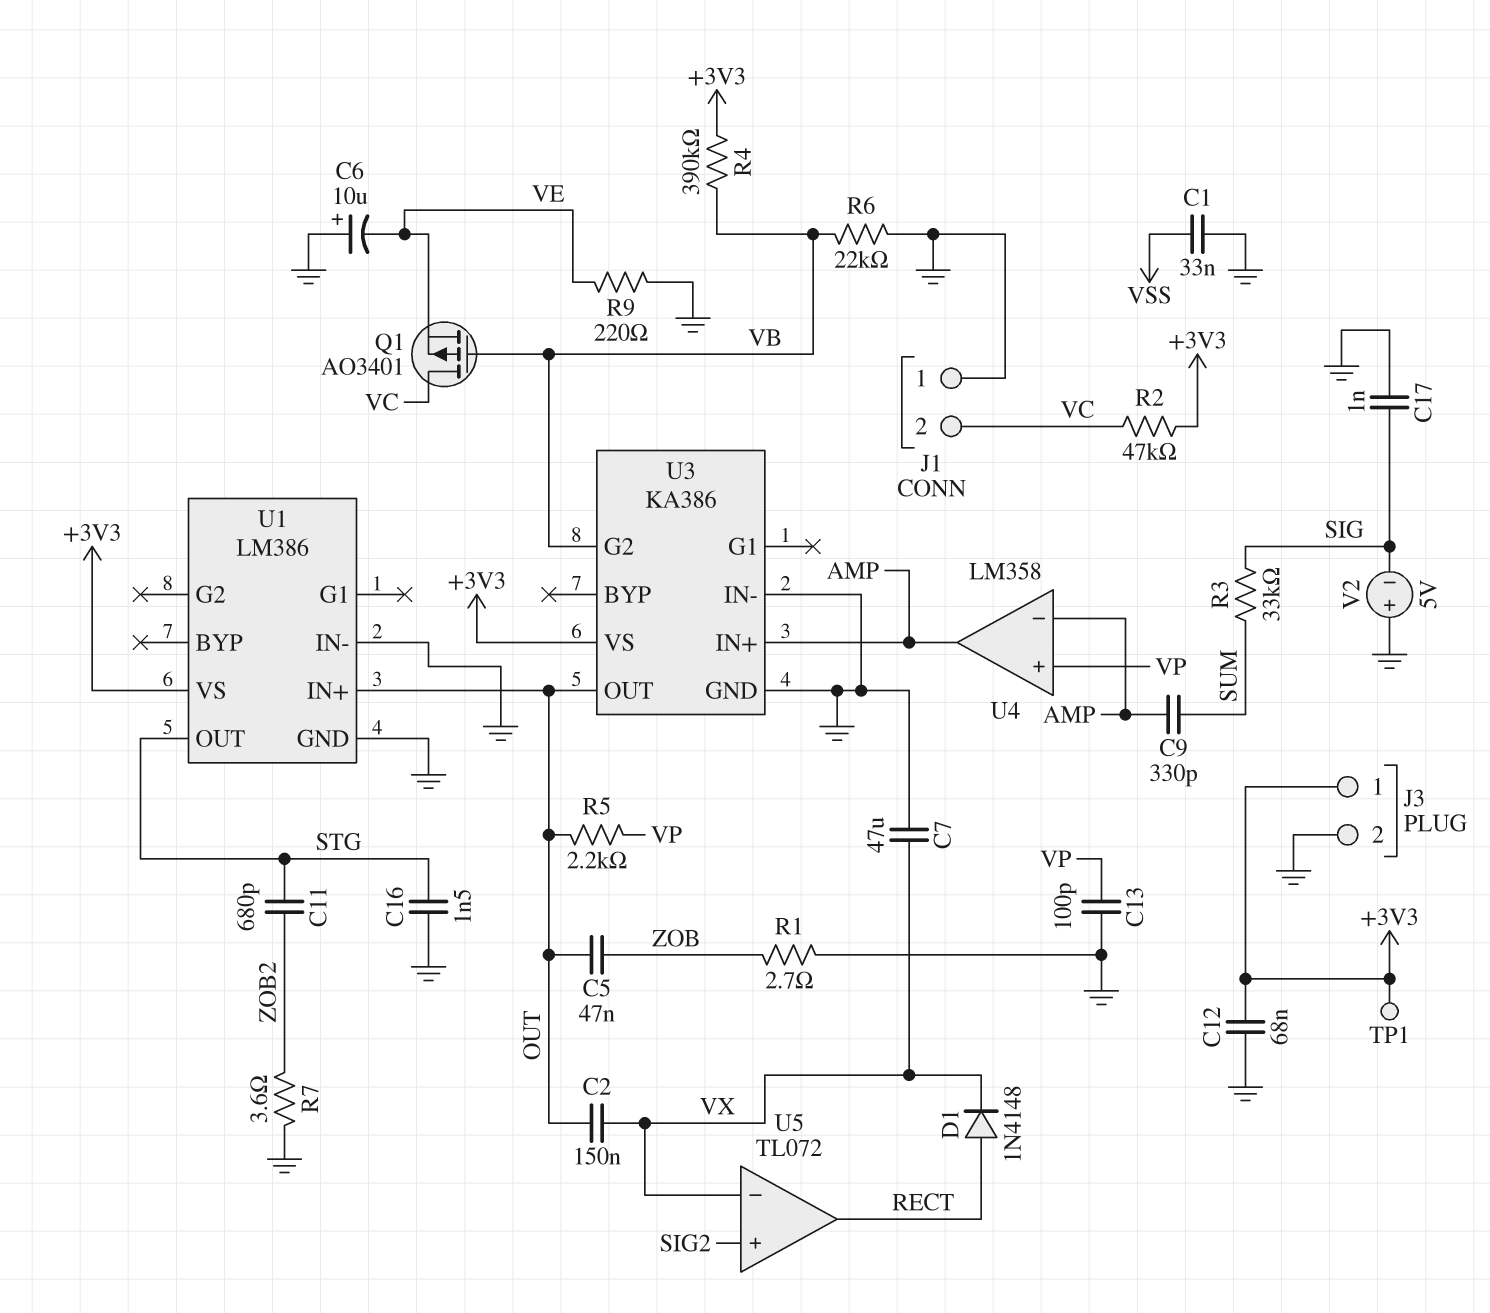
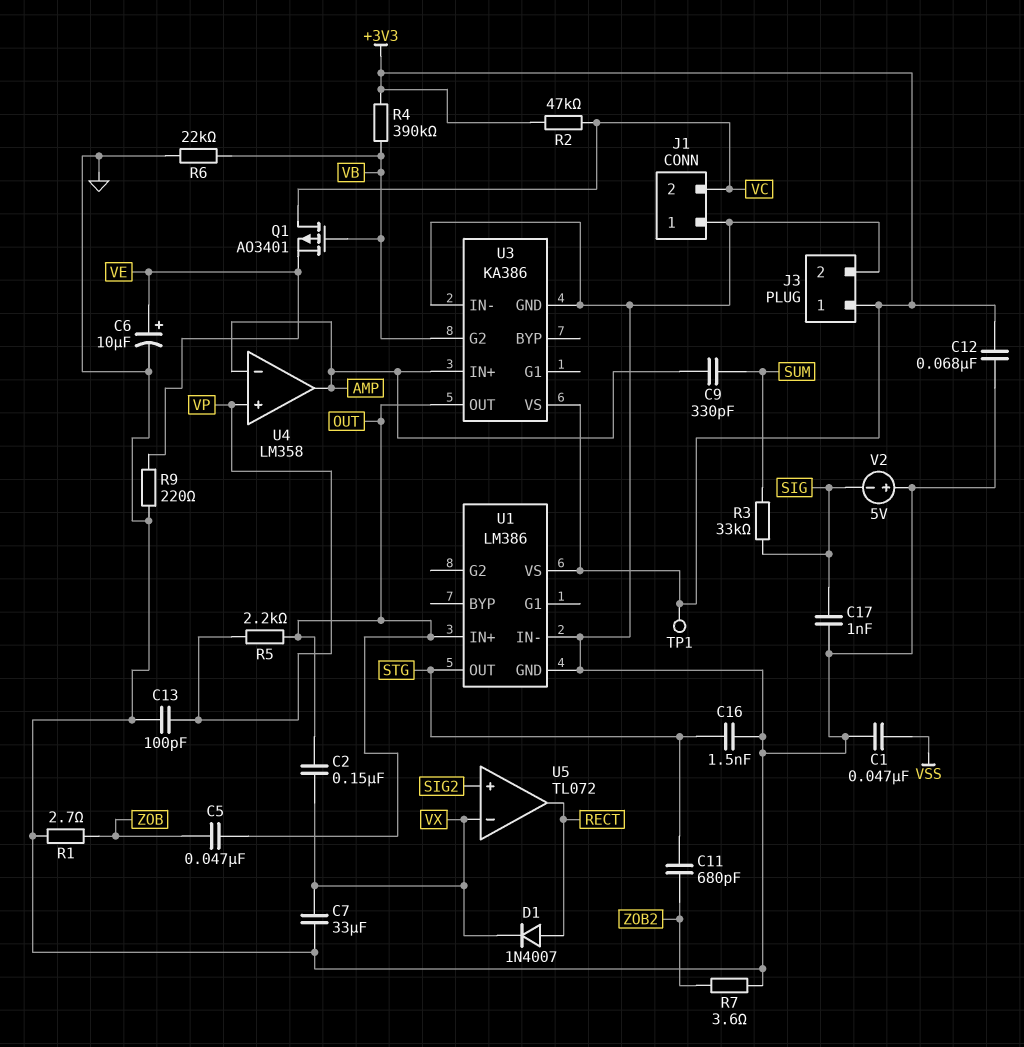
C1: 33nF (GND, VSS) -> 47nF (GND, VSS)
C6: 10uF (plus GND, minus VE) -> 10uF (plus VE, minus GND)
C7: 47uF (GND, VX) -> 33uF (GND, VX)
D1: diode 1N4148 (A RECT, K VX) -> diode 1N4007 (A RECT, K VX)

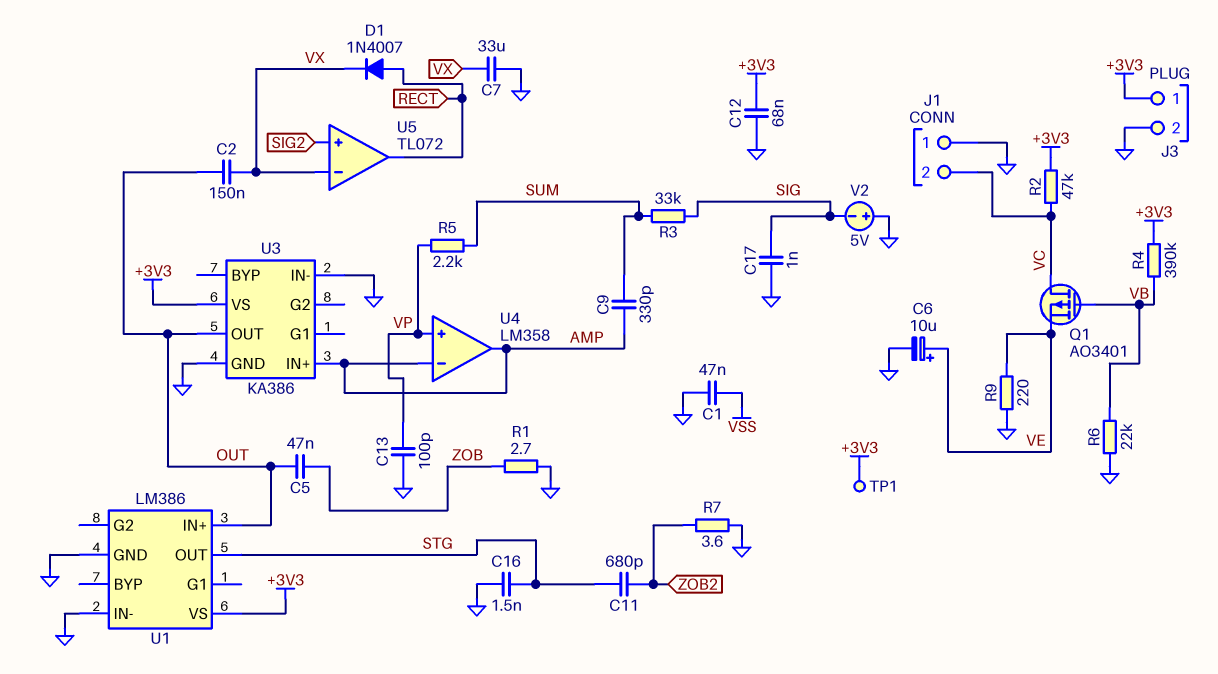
R5: 2.2k (OUT, VP) -> 2.2k (SUM, VP)
U3 pin G2: VB -> none

